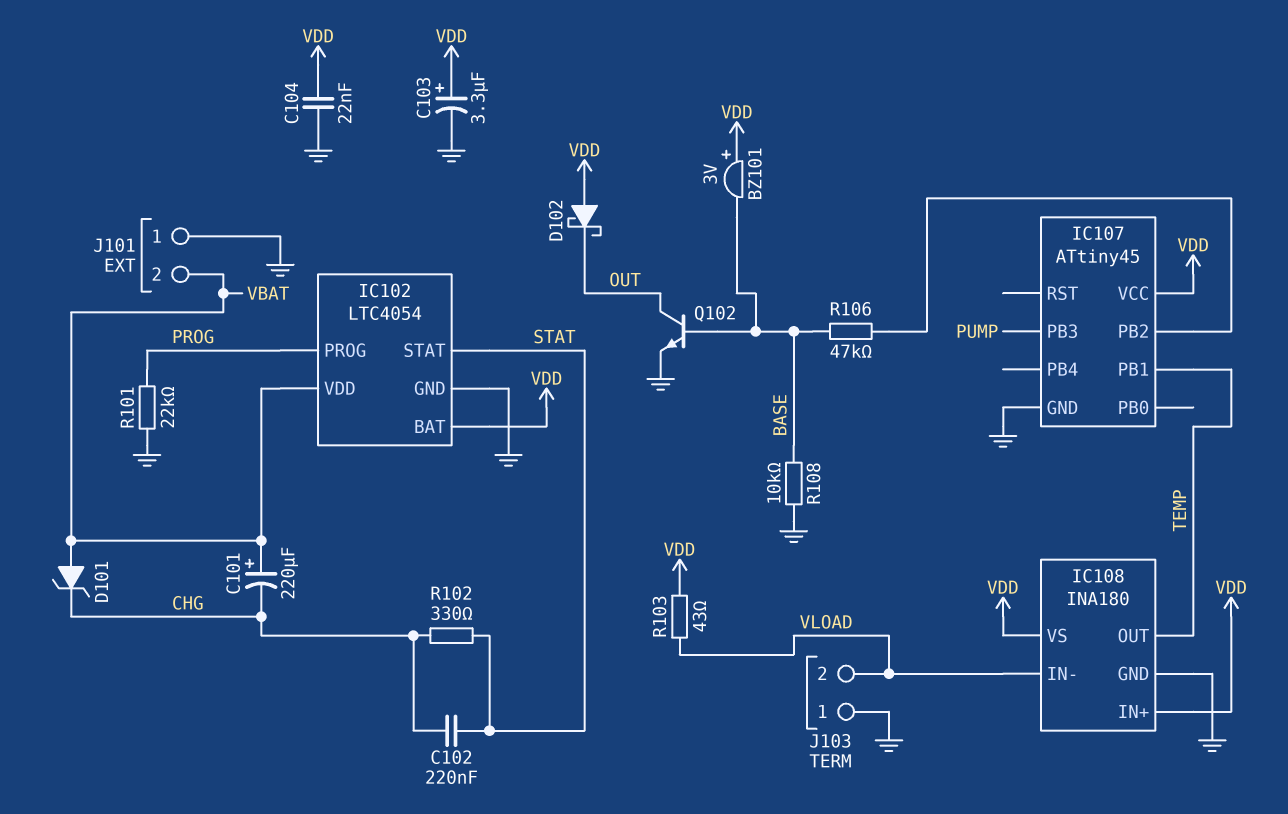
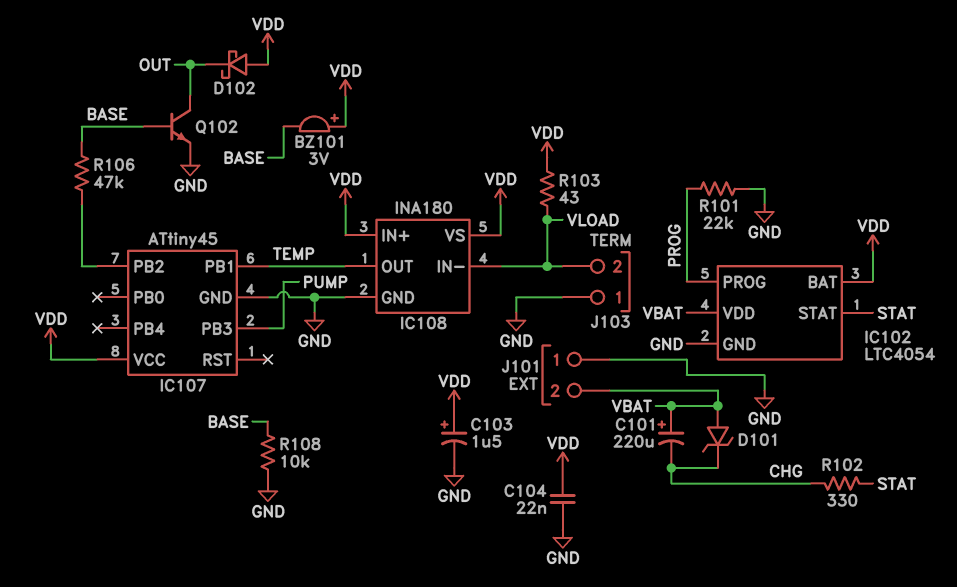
C102: 220nF (CHG, STAT) -> none
C103: 3.3uF (plus VDD, minus GND) -> 1.5uF (plus VDD, minus GND)

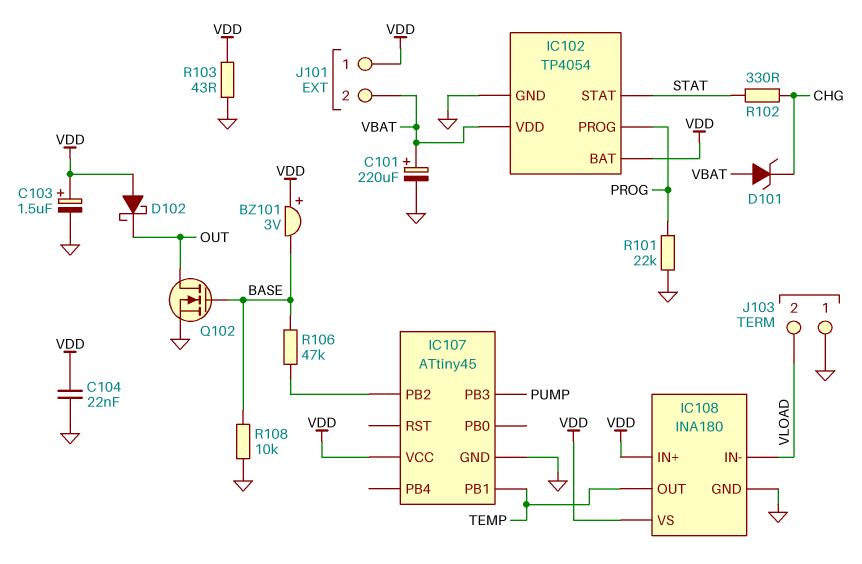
C101: 220uF (plus VBAT, minus CHG) -> 220uF (plus VBAT, minus GND)
IC102: LTC4054 -> TP4054
J101 pin 1: GND -> VDD
Q102: NPN (B BASE, C OUT, E GND) -> NMOS (G BASE, D OUT, S GND)
R103: 43 (VDD, VLOAD) -> 43 (GND, VDD)

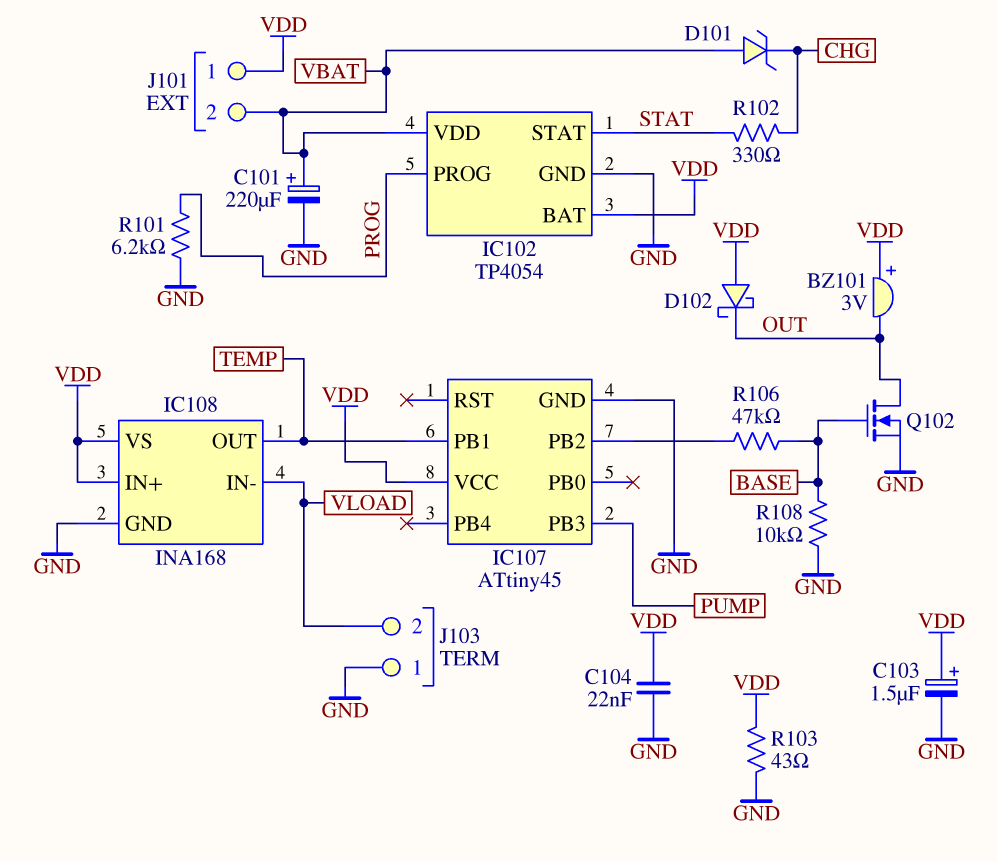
BZ101: buzzer 3V (plus VDD, minus BASE) -> buzzer 3V (plus VDD, minus OUT)
IC108: INA180 -> INA168
R101: 22k (GND, PROG) -> 6.2k (GND, PROG)

